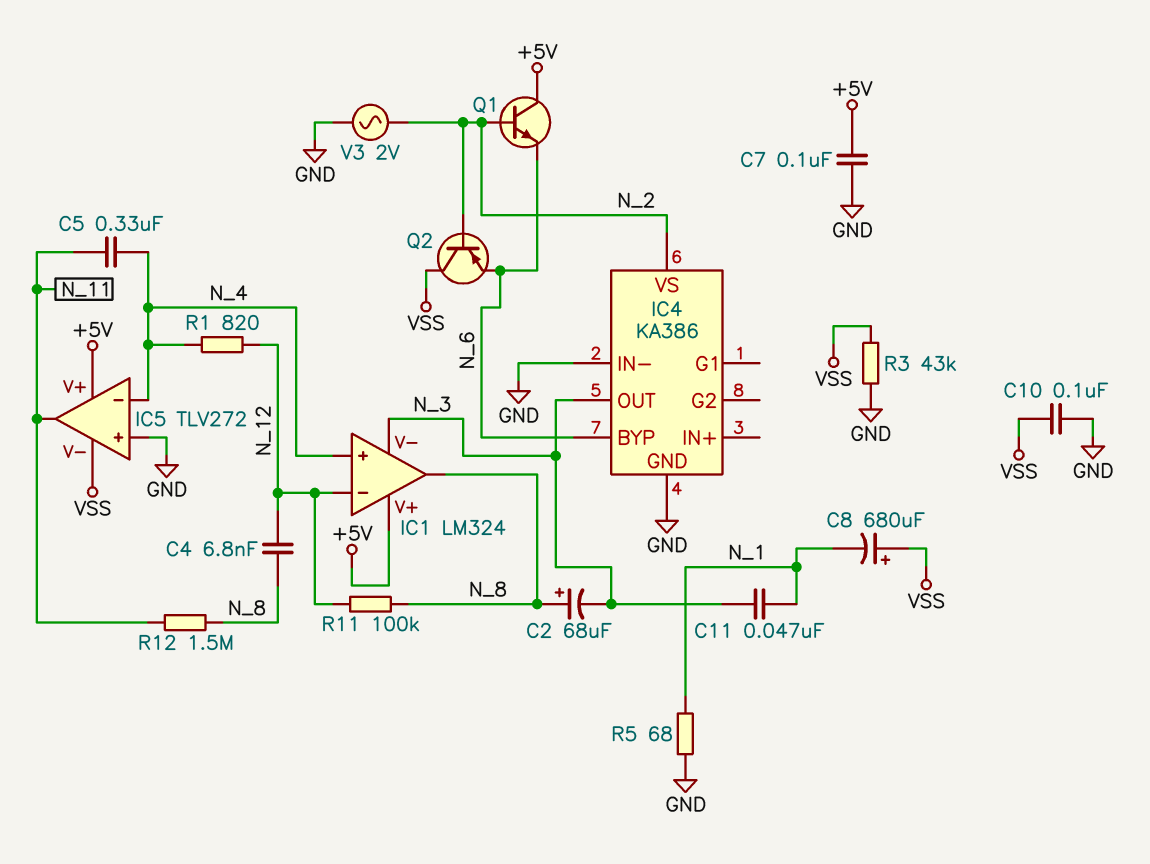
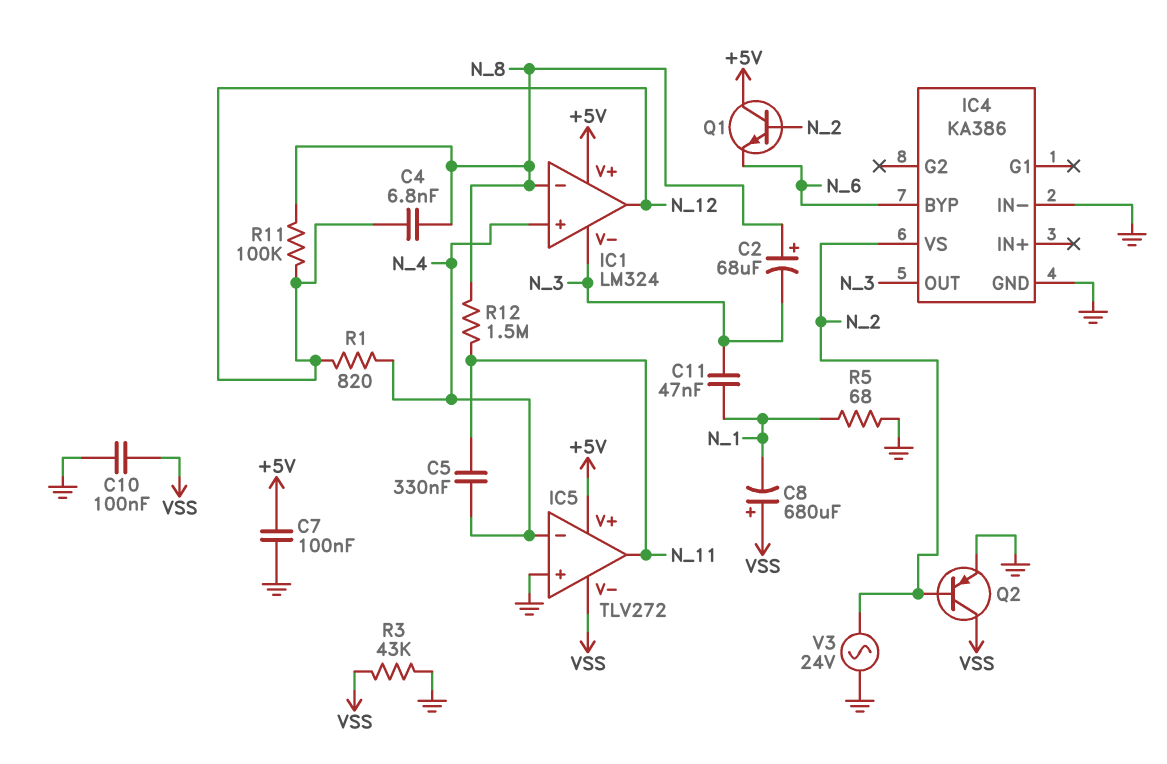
IC1 pin in-: N_12 -> N_8
IC1 pin out: N_8 -> N_12
Q2: PNP (B N_2, C VSS, E N_6) -> PNP (B N_2, C VSS, E GND)
V3: AC 2V (GND, N_2) -> AC 24V (GND, N_2)

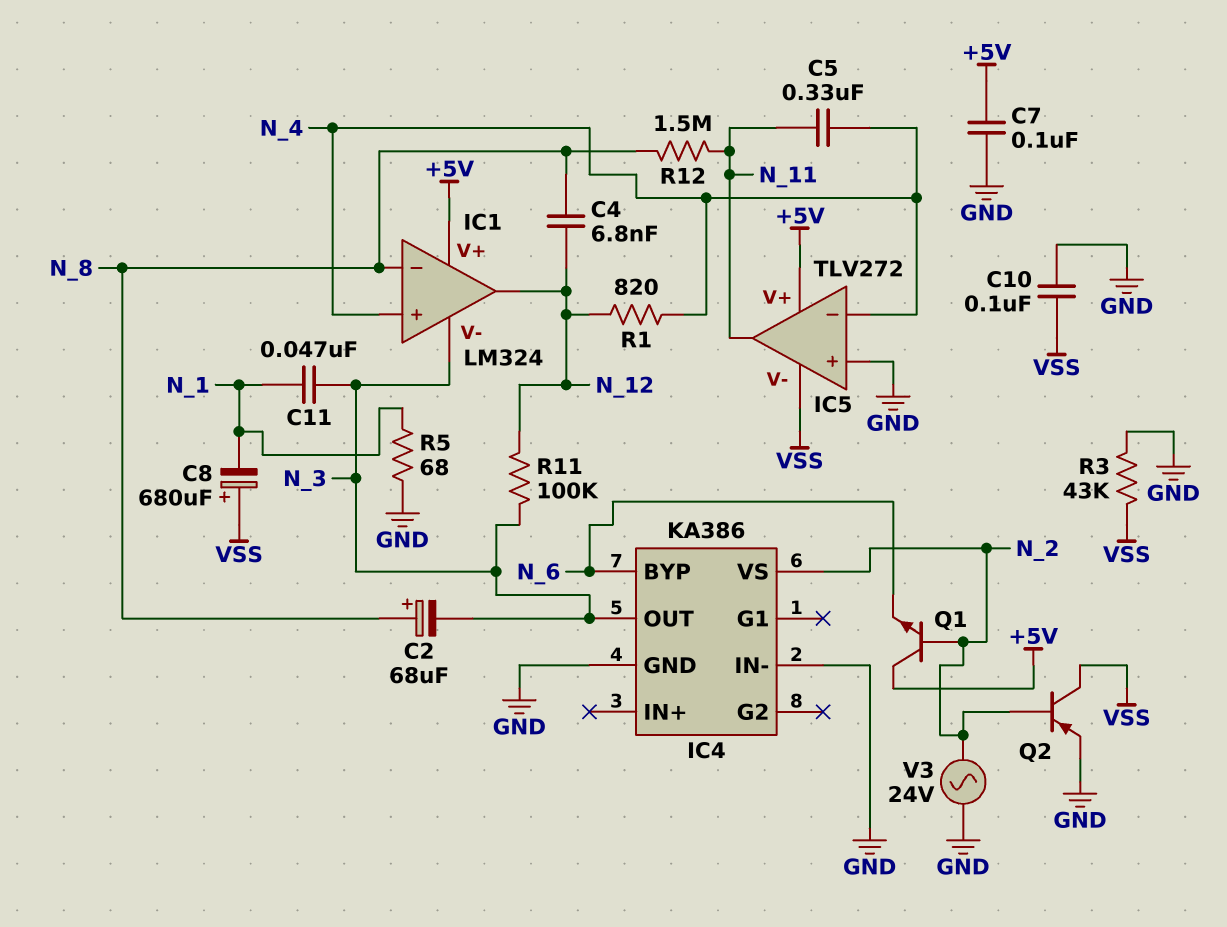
R11: 100k (N_8, N_12) -> 100k (N_3, N_12)

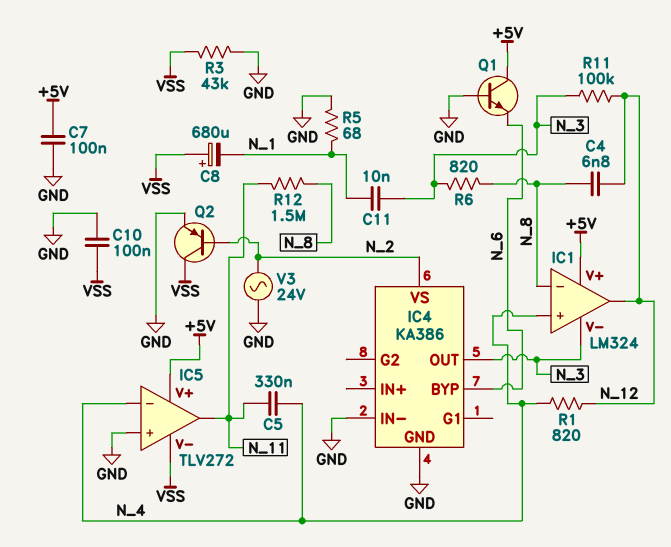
C2: 68uF (plus N_8, minus N_3) -> none
C11: 47nF (N_1, N_3) -> 10nF (N_1, N_3)
Q1: NPN (B N_2, C +5V, E N_6) -> NPN (B GND, C +5V, E N_6)
R6: none -> 820 (N_3, N_8)

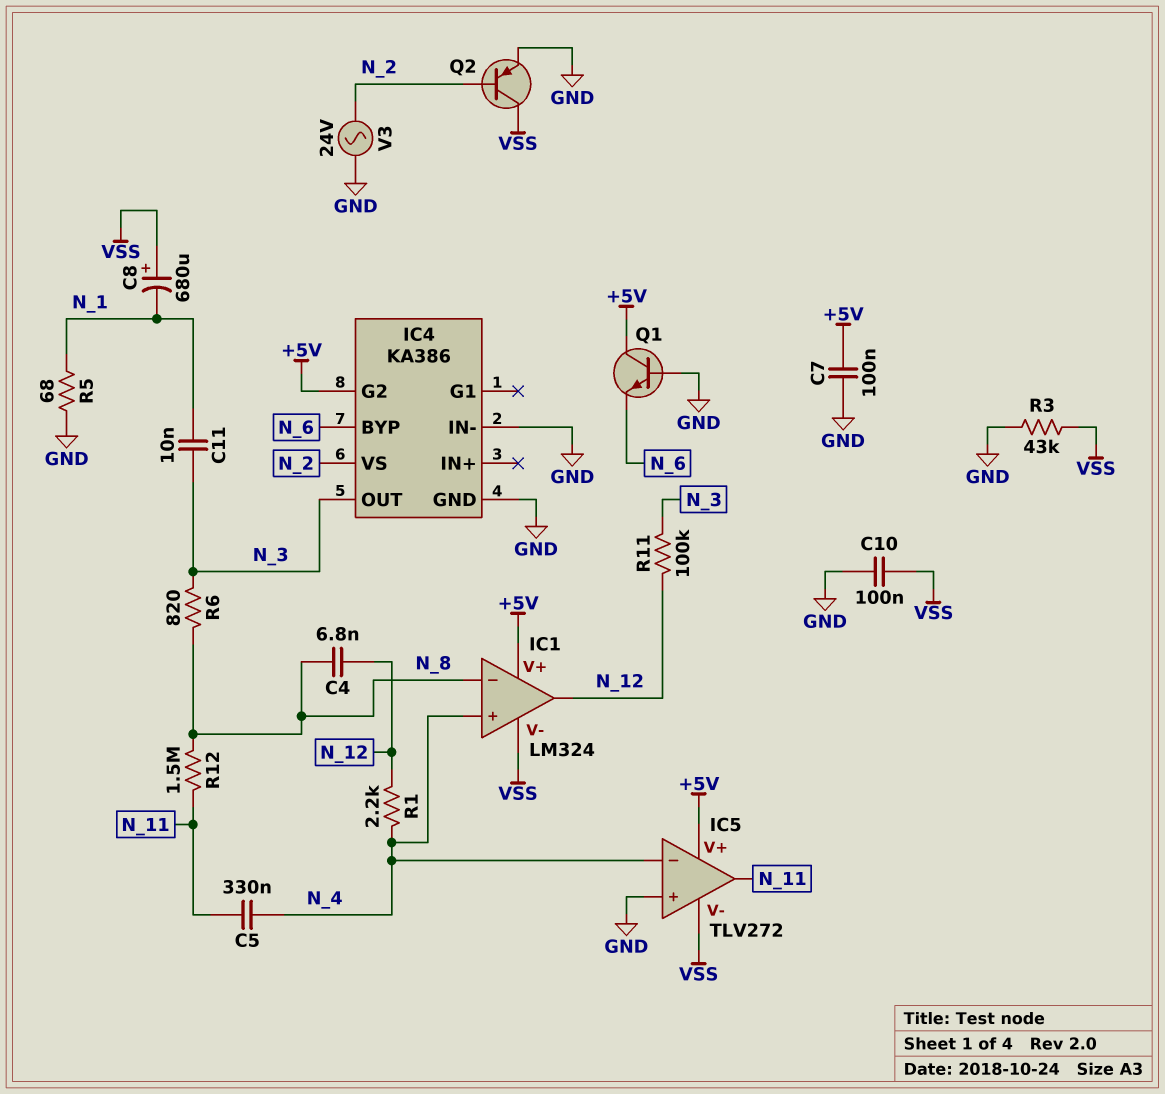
IC1 pin V-: N_3 -> VSS
IC4 pin G2: none -> +5V
R1: 820 (N_4, N_12) -> 2.2k (N_4, N_12)

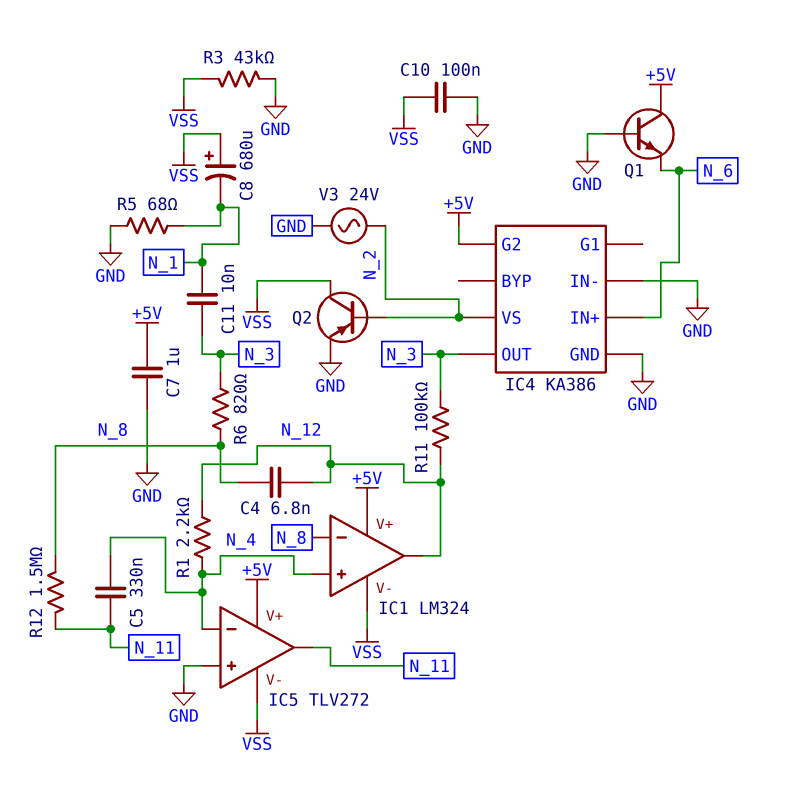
C7: 100nF (+5V, GND) -> 1uF (+5V, GND)
IC4 pin BYP: N_6 -> none
IC4 pin IN+: none -> N_6

